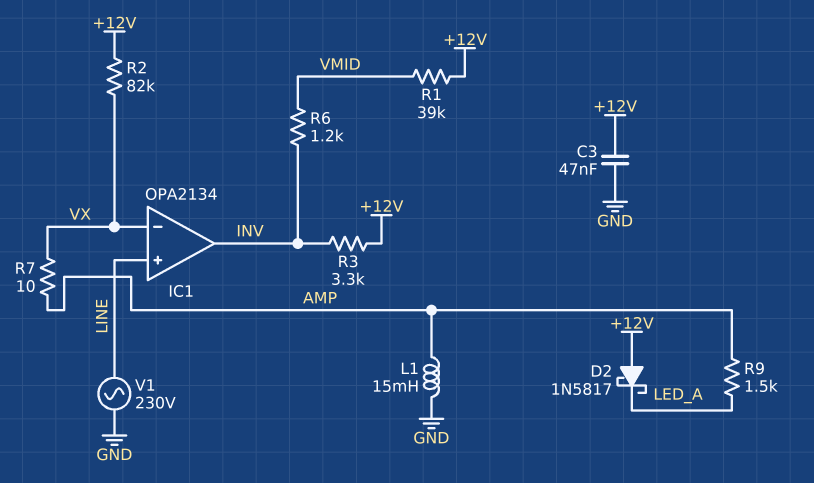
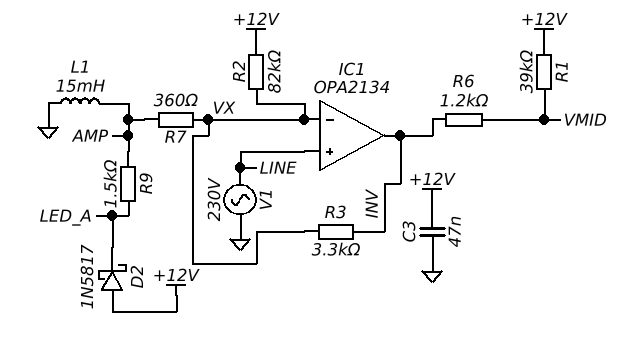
R3: 3.3k (+12V, INV) -> 3.3k (INV, VX)
R7: 10 (AMP, VX) -> 360 (AMP, VX)

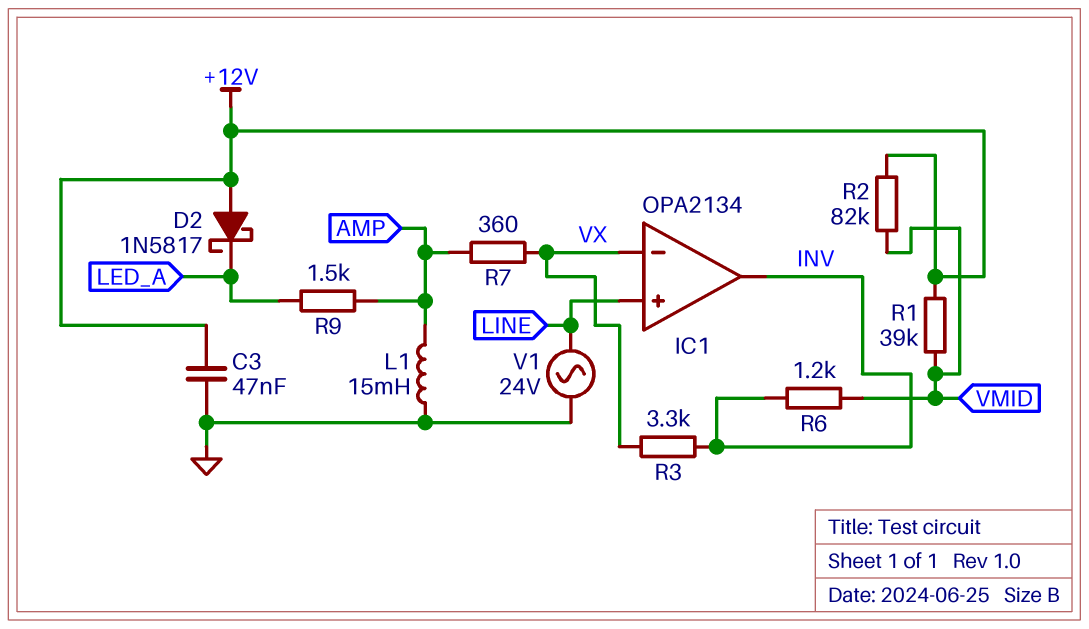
R2: 82k (+12V, VX) -> 82k (+12V, VMID)
V1: AC 230V (GND, LINE) -> AC 24V (GND, LINE)

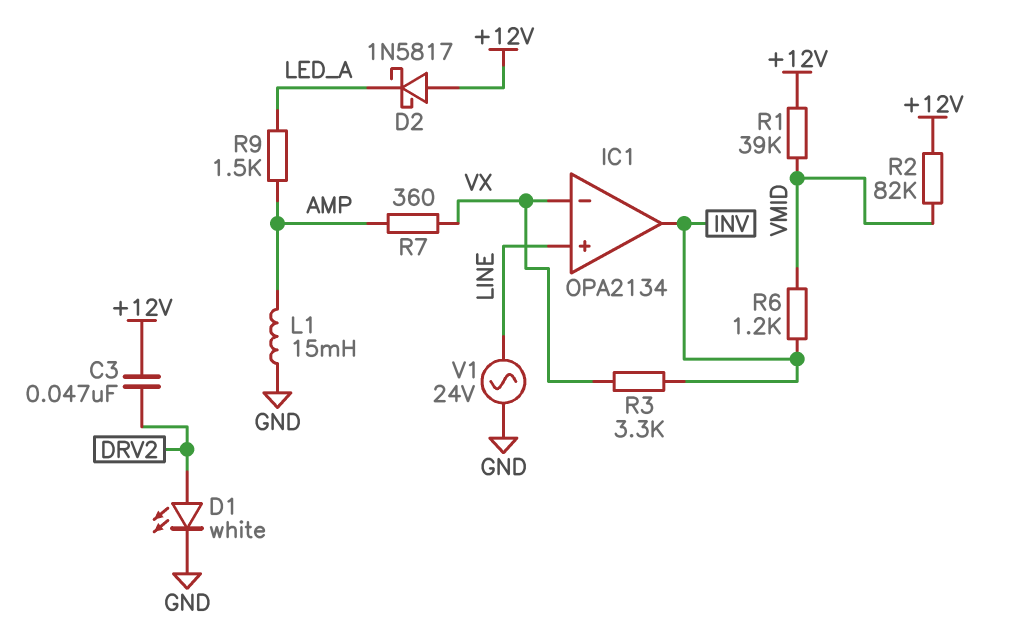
C3: 47nF (+12V, GND) -> 47nF (+12V, DRV2)
D1: none -> LED white (A DRV2, K GND)

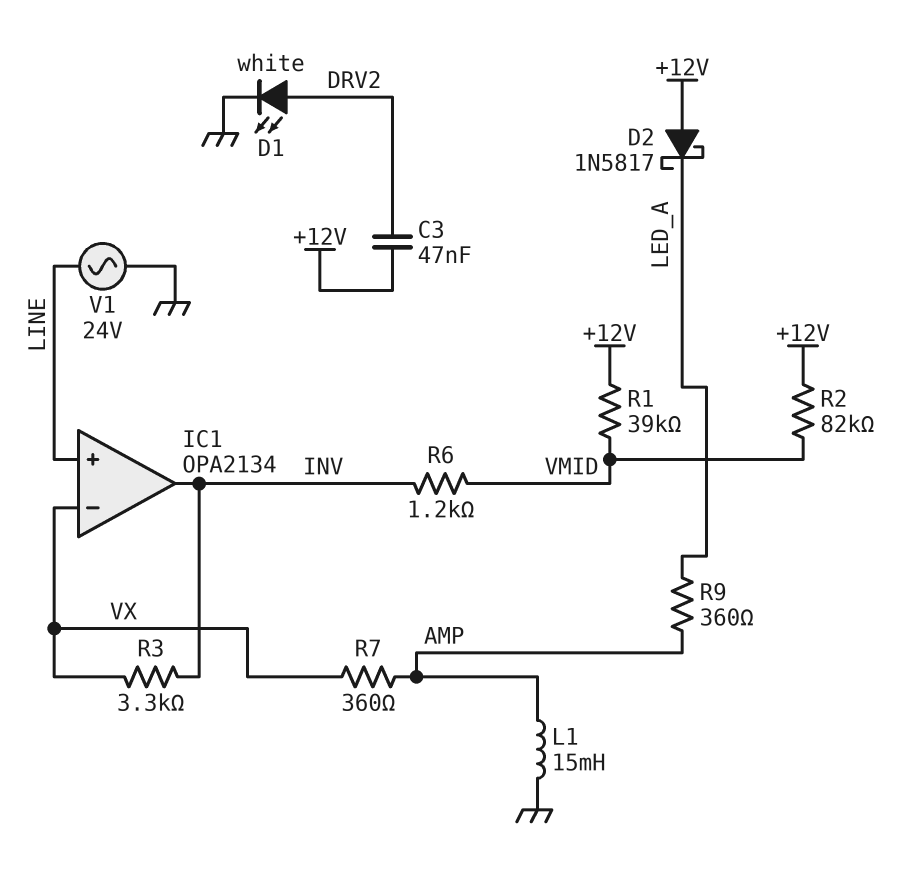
R9: 1.5k (AMP, LED_A) -> 360 (AMP, LED_A)

